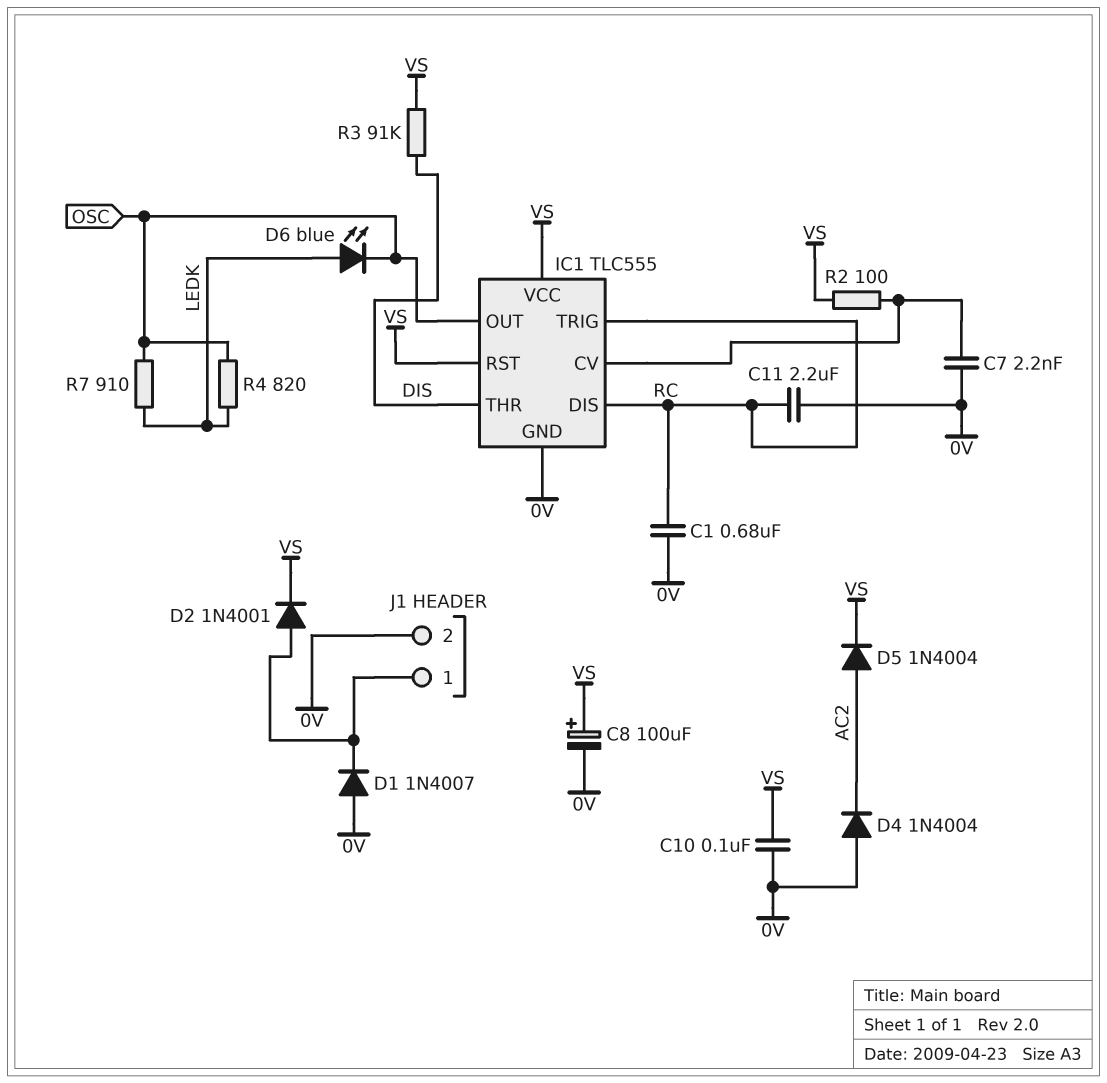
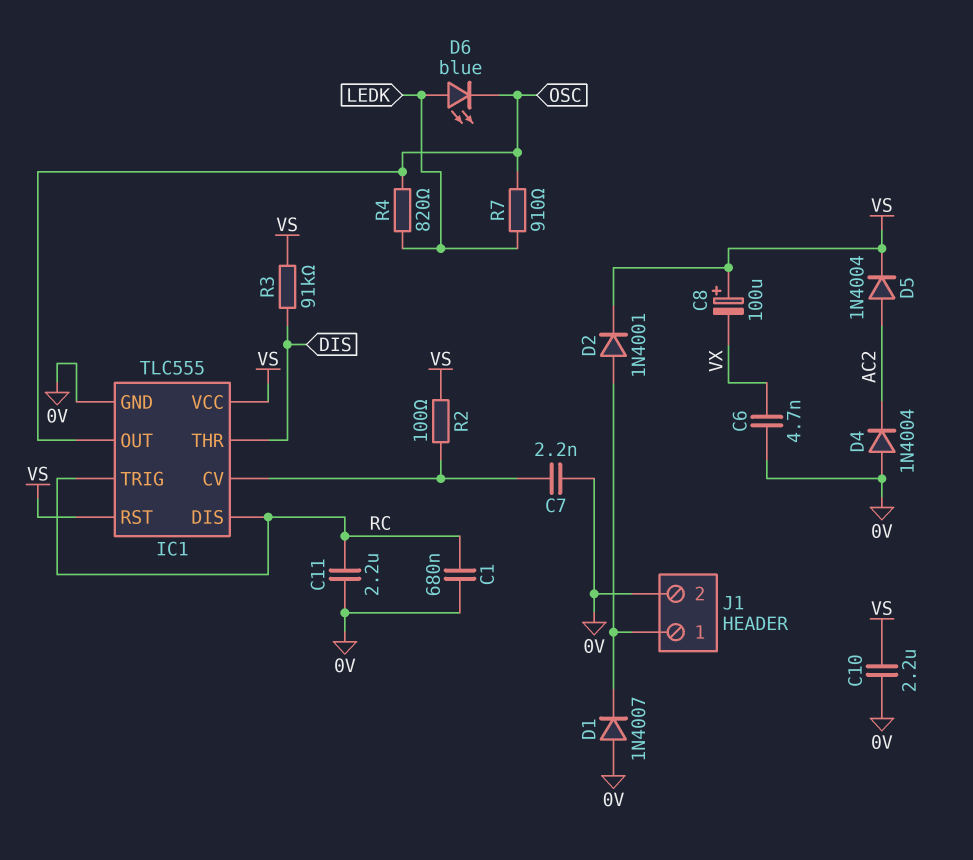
C6: none -> 4.7nF (0V, VX)
C8: 100uF (plus VS, minus 0V) -> 100uF (plus VS, minus VX)
C10: 100nF (0V, VS) -> 2.2uF (0V, VS)

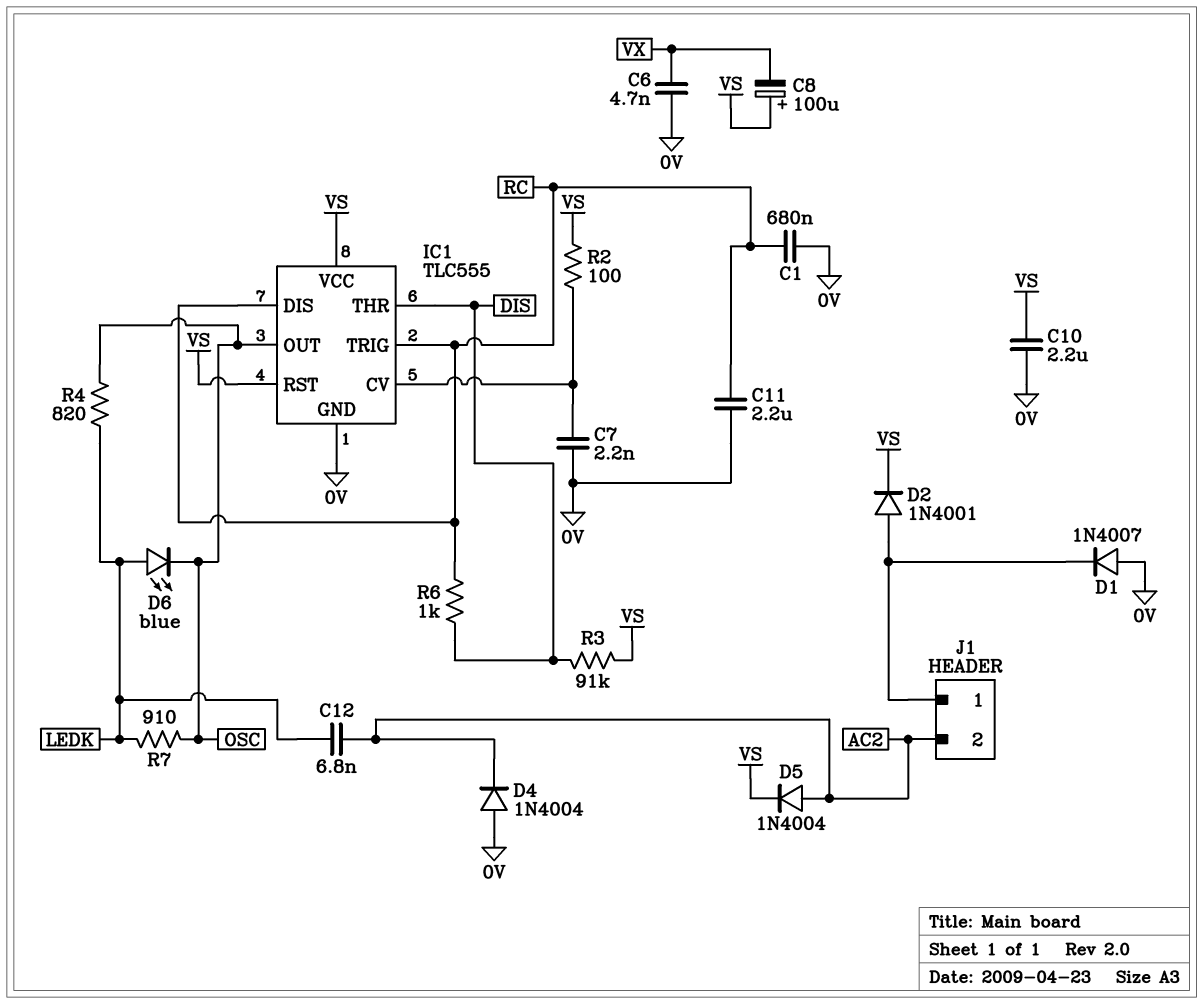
C12: none -> 6.8nF (AC2, LEDK)
J1 pin 2: 0V -> AC2
R6: none -> 1k (DIS, RC)

